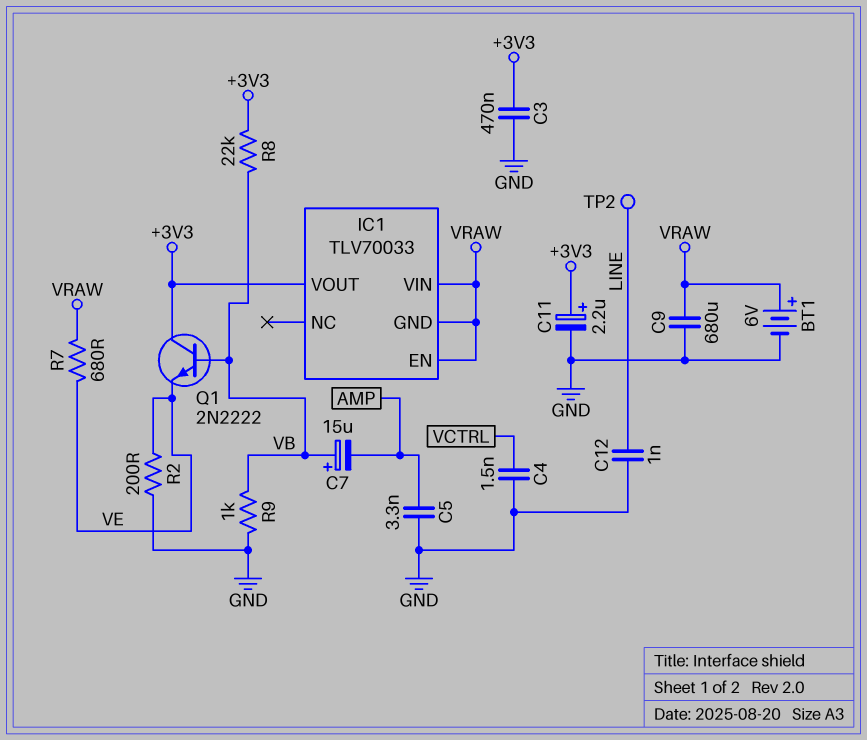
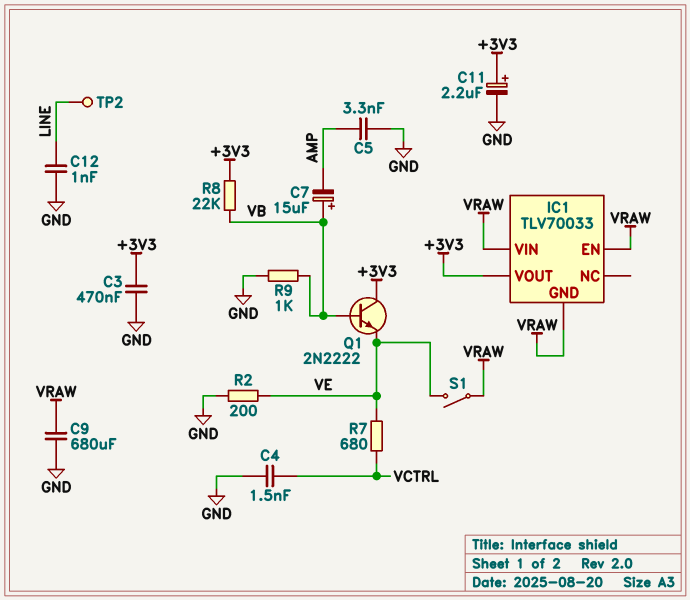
BT1: 6V (plus VRAW, minus GND) -> none
R7: 680 (VE, VRAW) -> 680 (VCTRL, VE)
S1: none -> switch (VE, VRAW)

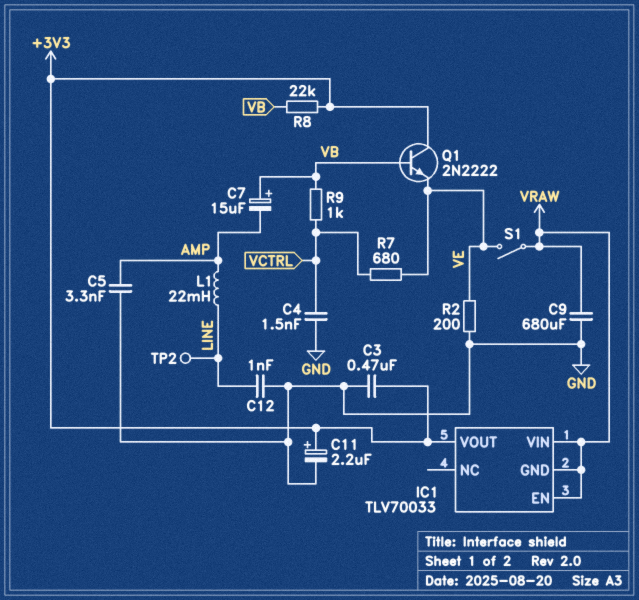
L1: none -> 22mH (AMP, LINE)
R9: 1k (GND, VB) -> 1k (VB, VCTRL)

